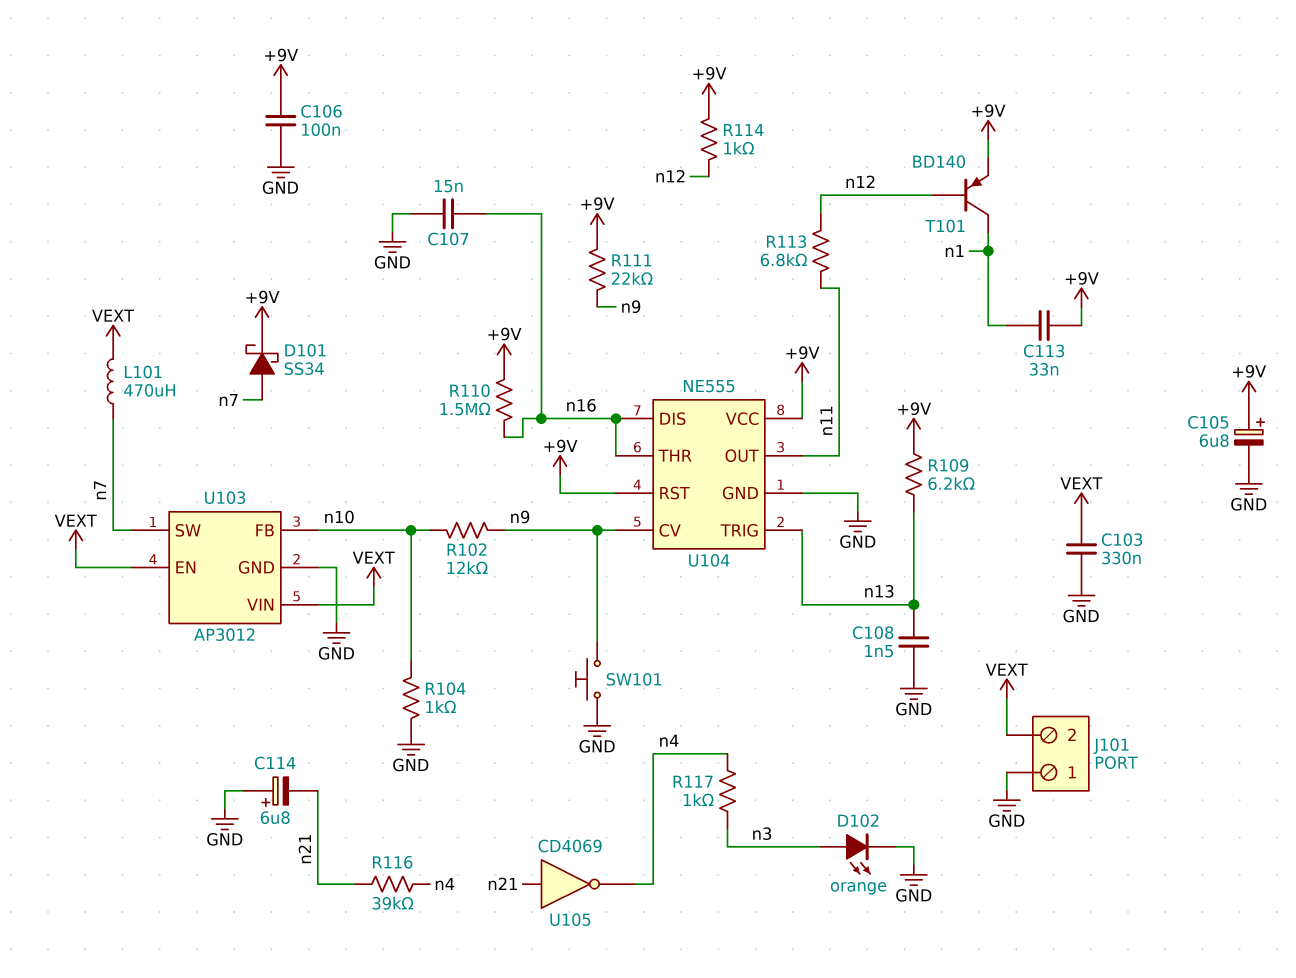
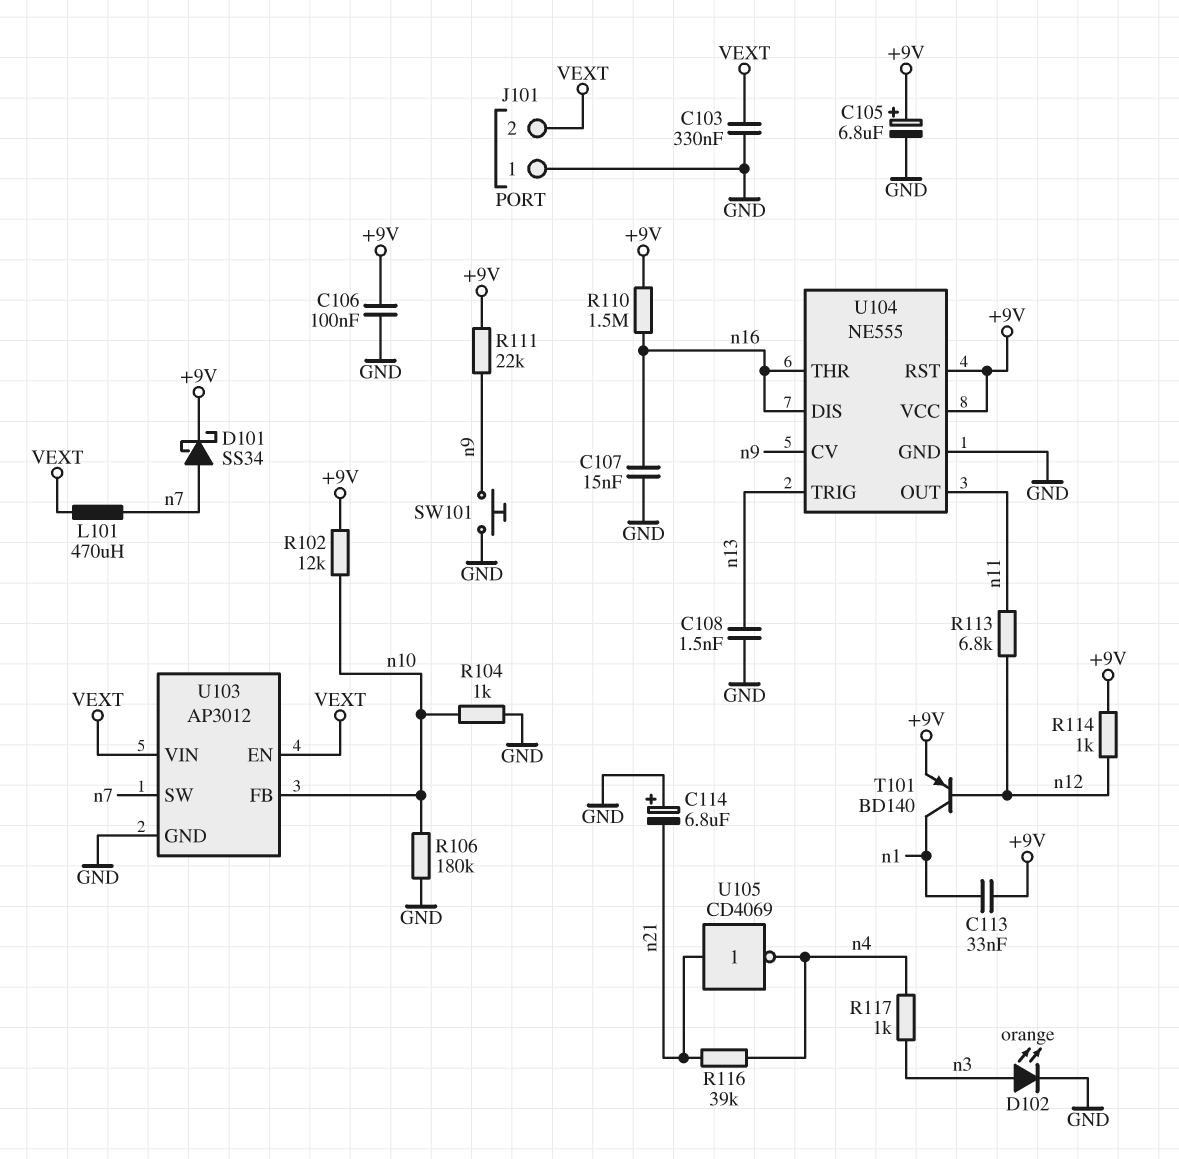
R102: 12k (n9, n10) -> 12k (+9V, n10)
R106: none -> 180k (GND, n10)
R109: 6.2k (+9V, n13) -> none

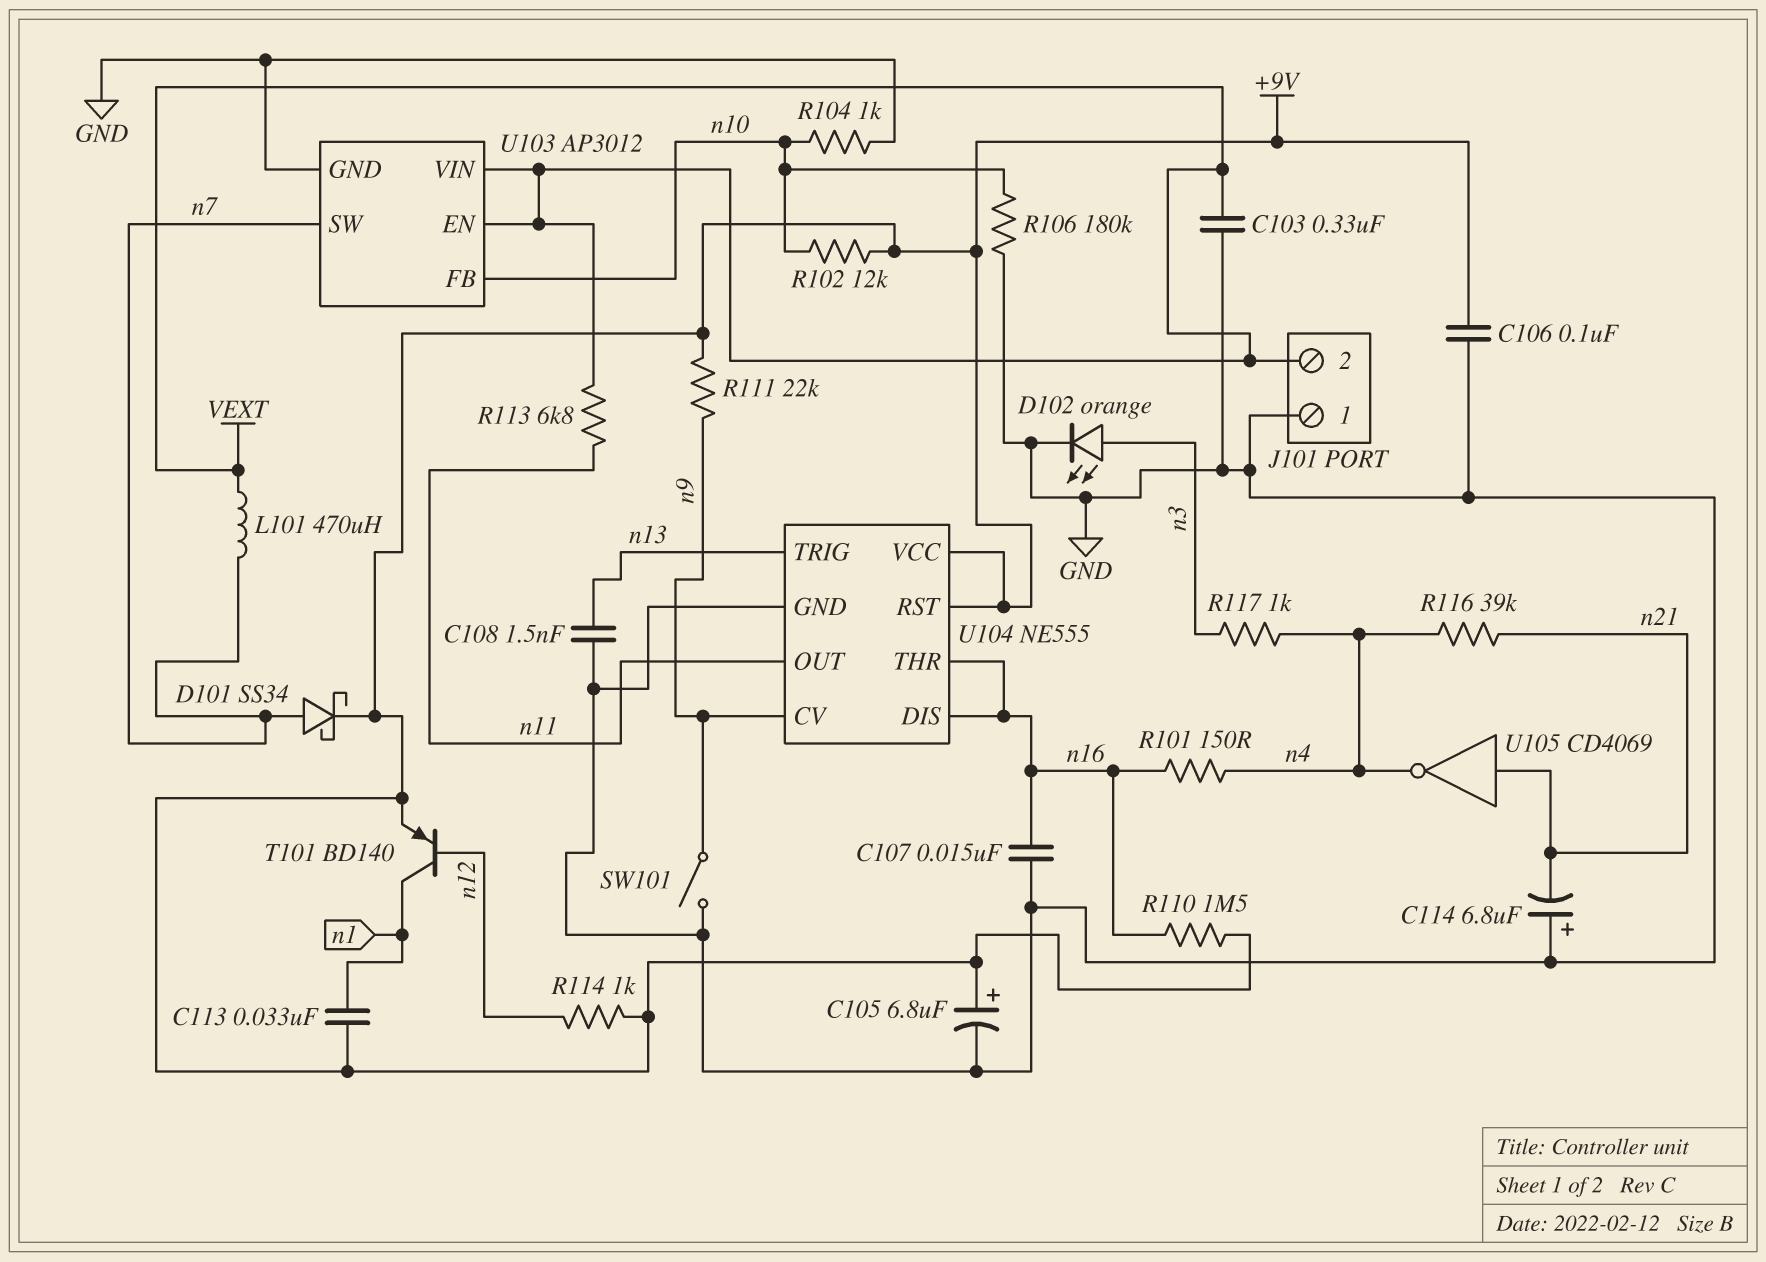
R101: none -> 150 (n4, n16)
R113: 6.8k (n11, n12) -> 6.8k (VEXT, n11)
SW101: button (GND, n9) -> switch (GND, n9)

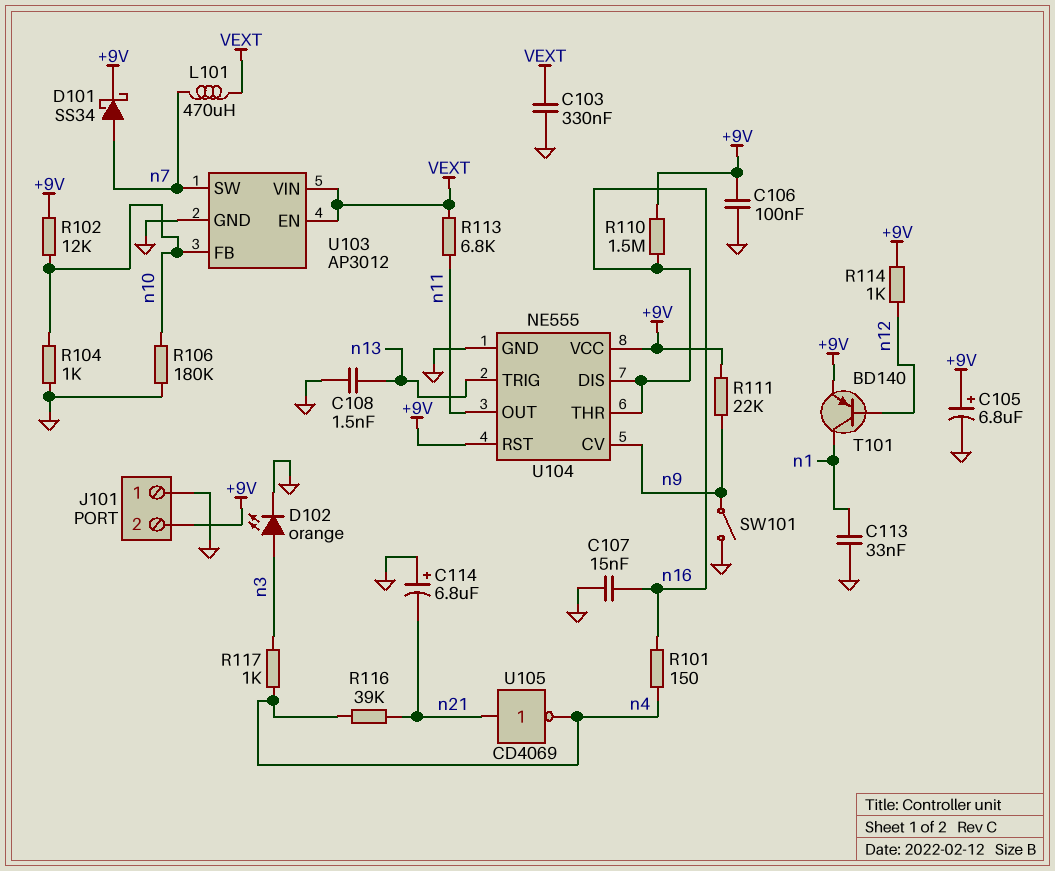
C113: 33nF (+9V, n1) -> 33nF (GND, n1)
J101 pin 2: VEXT -> +9V

